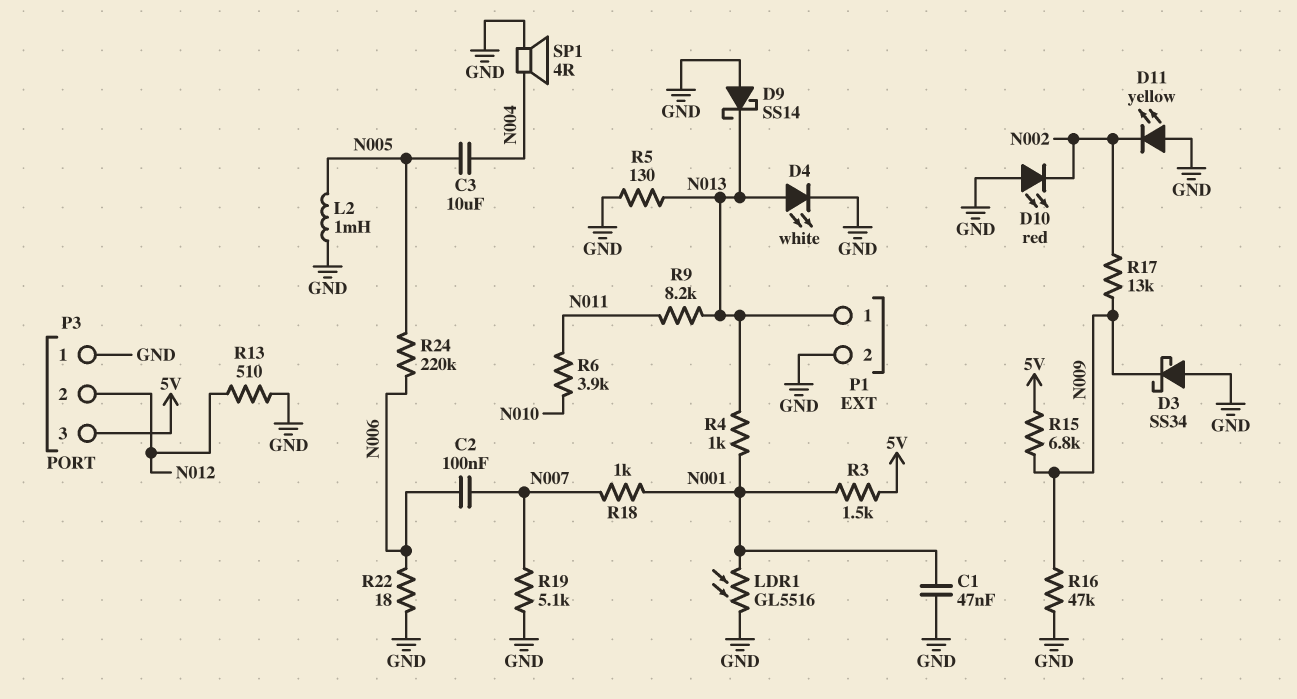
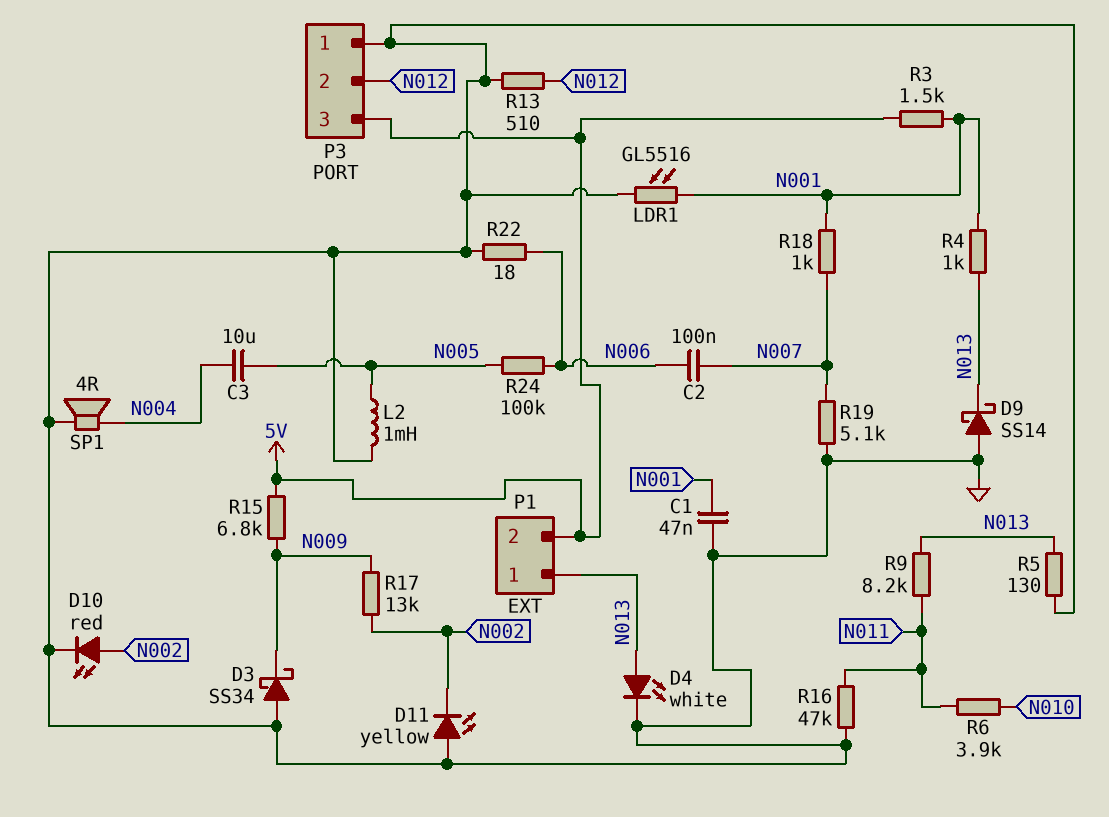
D10: LED red (A GND, K N002) -> LED red (A N002, K GND)
P1 pin 2: GND -> 5V
R16: 47k (GND, N009) -> 47k (GND, N011)
R24: 220k (N005, N006) -> 100k (N005, N006)

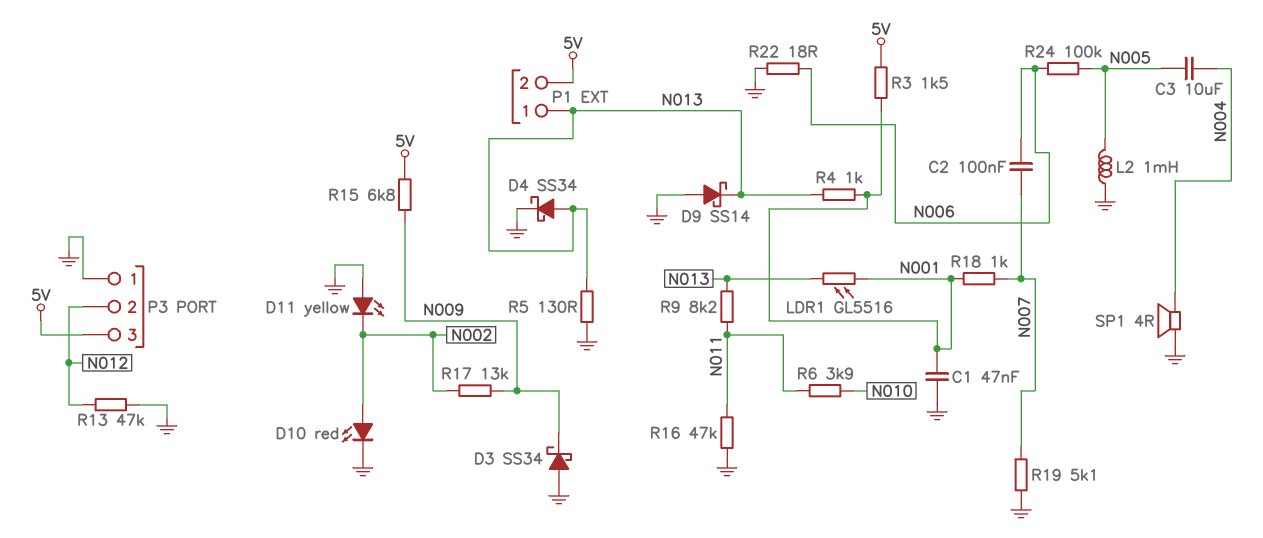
D4: LED white (A N013, K GND) -> schottky SS34 (A N013, K GND)
LDR1: GL5516 (GND, N001) -> GL5516 (N001, N013)
R13: 510 (GND, N012) -> 47k (GND, N012)

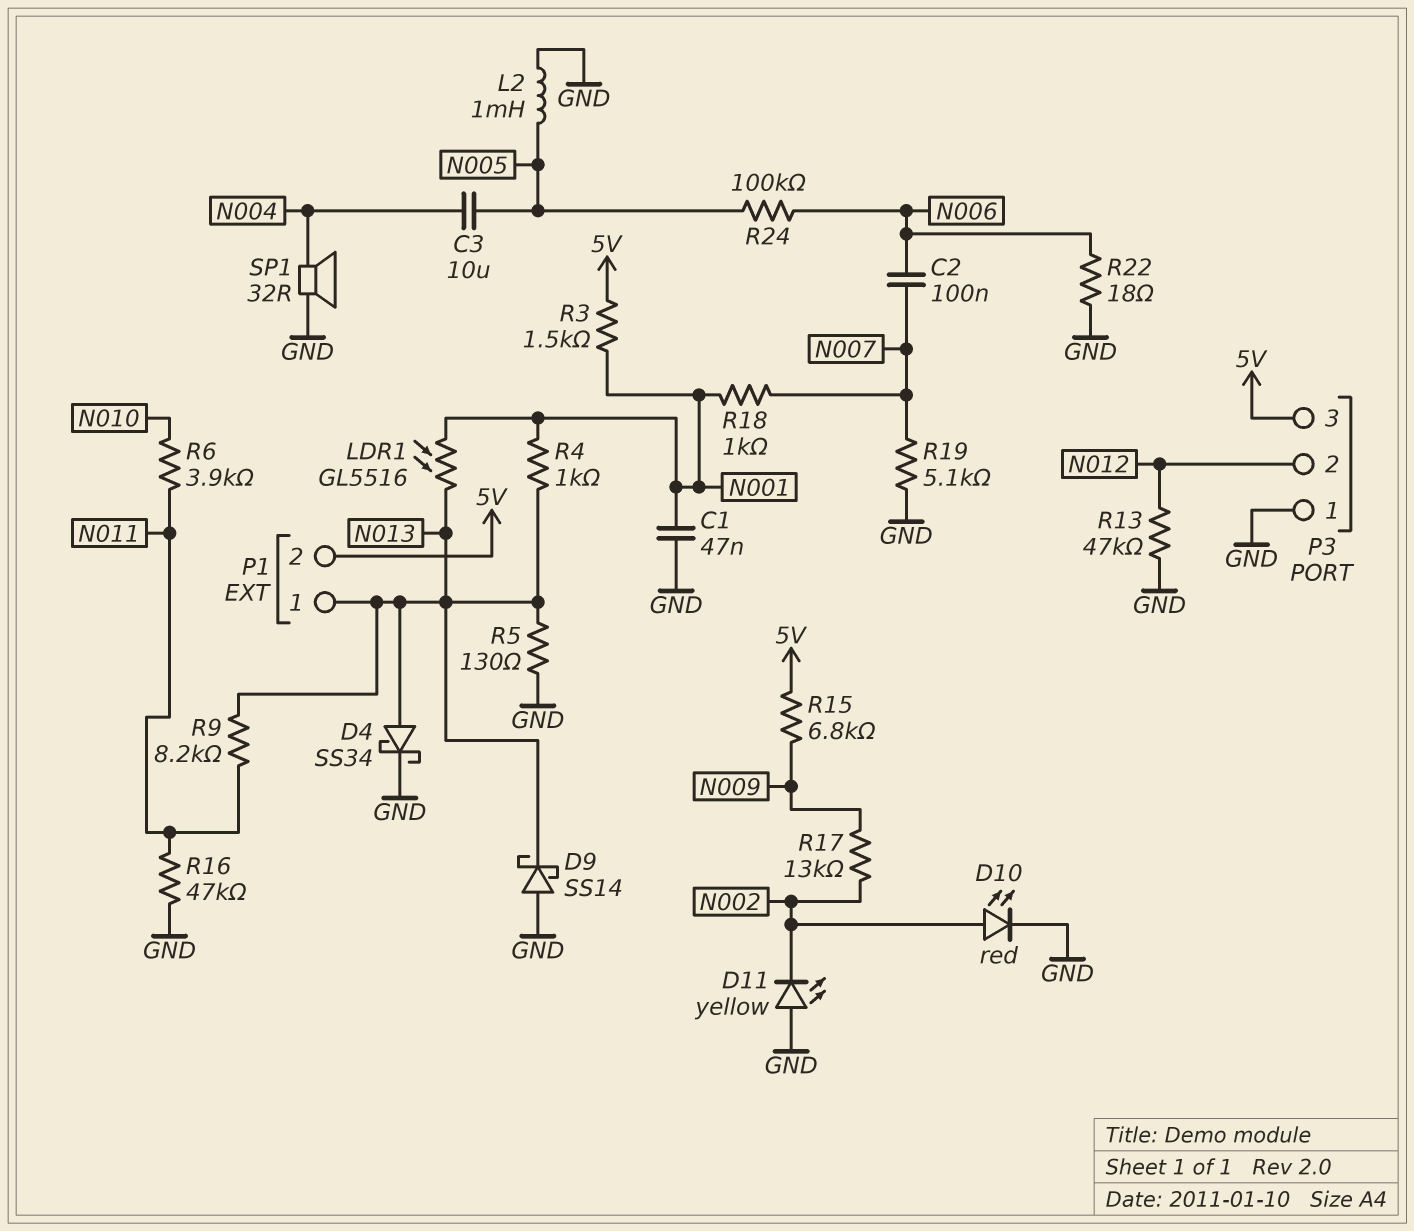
D3: schottky SS34 (A GND, K N009) -> none
SP1: speaker 4R (GND, N004) -> speaker 32R (GND, N004)

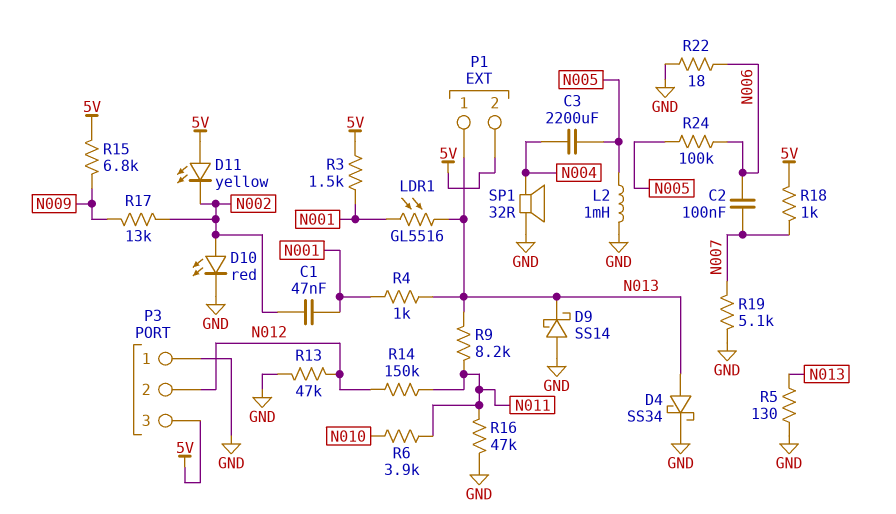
C1: 47nF (GND, N001) -> 47nF (N001, N002)
C3: 10uF (N004, N005) -> 2200uF (N004, N005)
D11: LED yellow (A GND, K N002) -> LED yellow (A 5V, K N002)
R14: none -> 150k (N011, N012)
R18: 1k (N001, N007) -> 1k (5V, N007)

